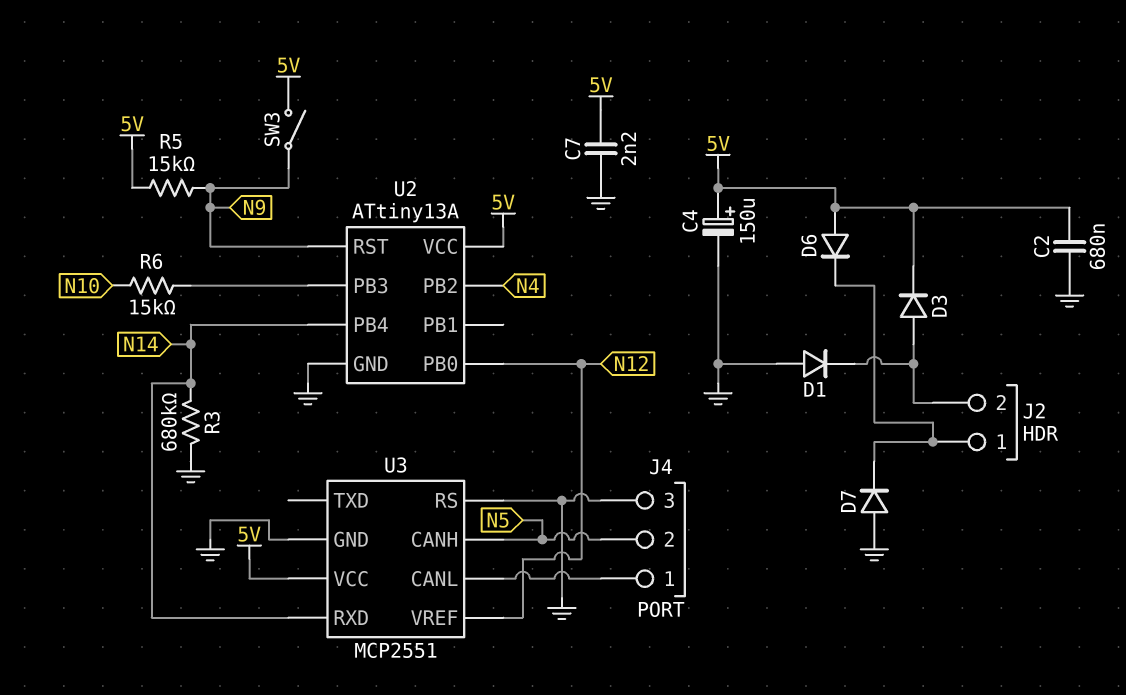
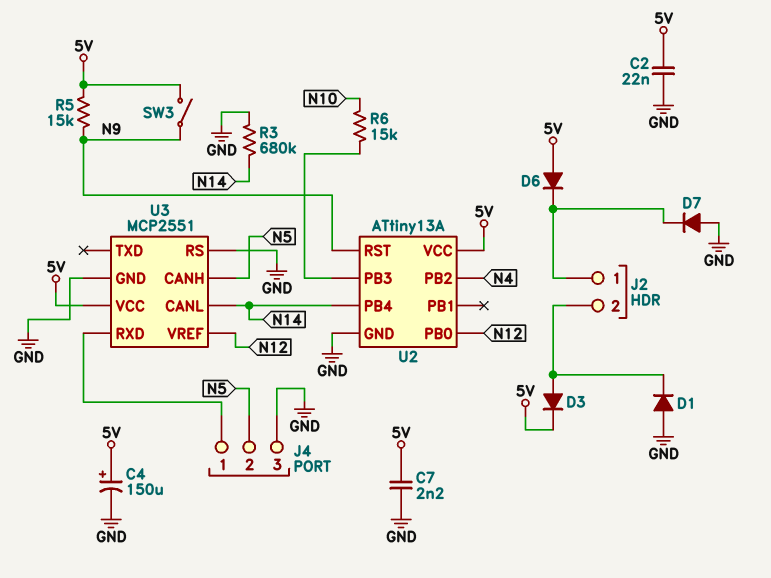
C2: 680nF (5V, GND) -> 22nF (5V, GND)
U3 pin CANL: J4/1 -> N14
U3 pin RXD: N14 -> J4/1

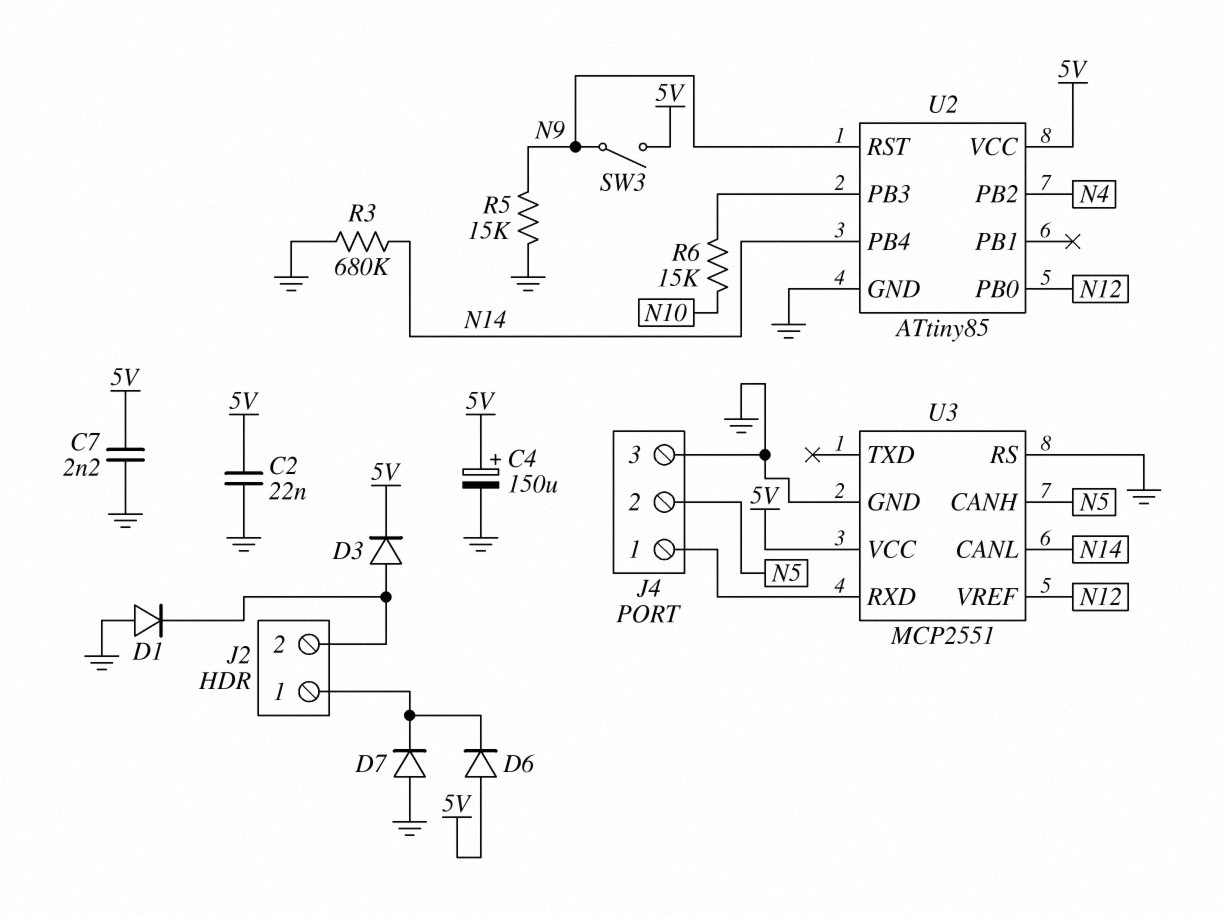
R5: 15k (5V, N9) -> 15k (GND, N9)
U2: ATtiny13A -> ATtiny85

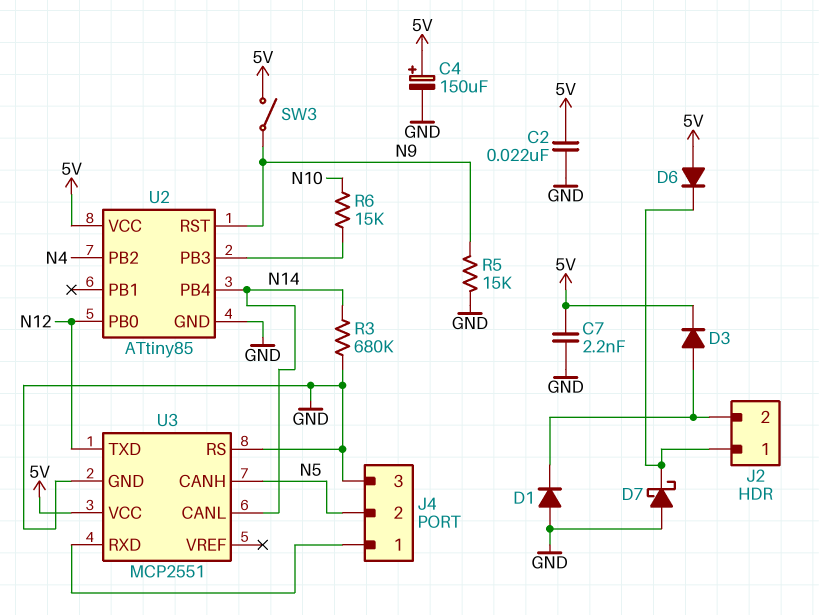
D7: diode (A GND, K J2/1) -> schottky (A GND, K J2/1)
U3 pin TXD: none -> N12
U3 pin VREF: N12 -> none

